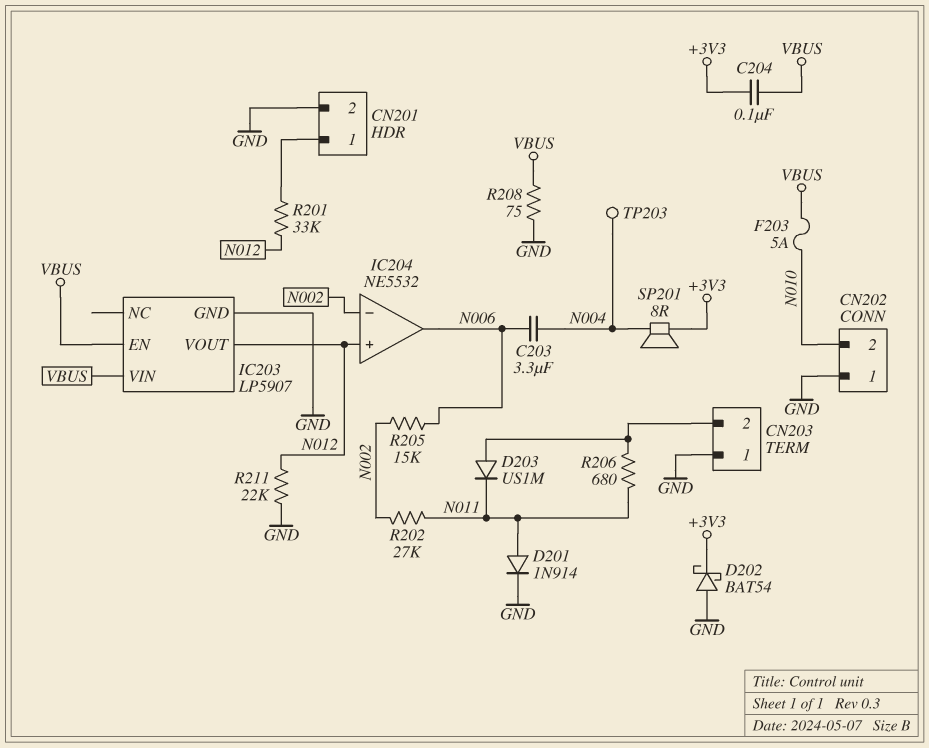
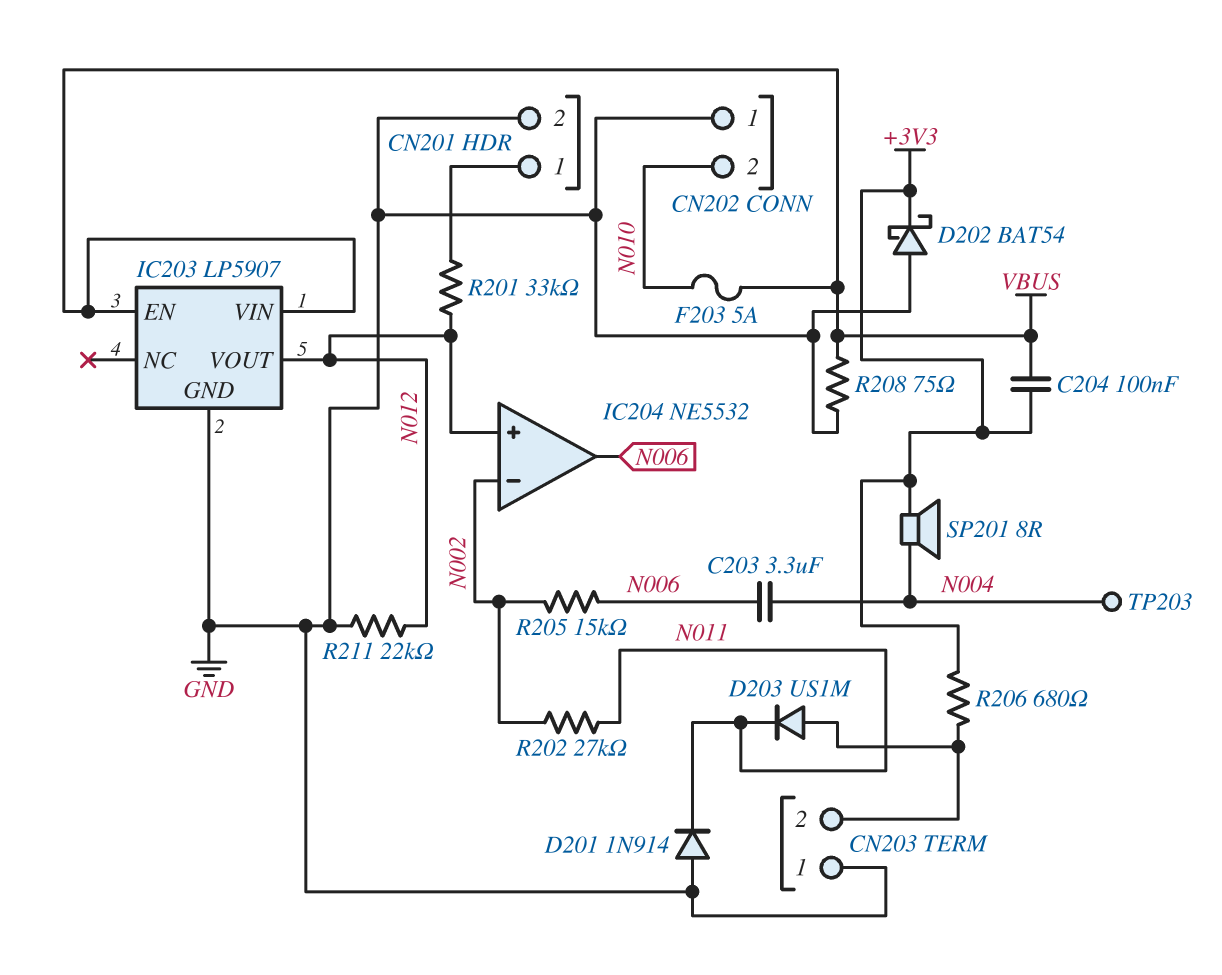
D201: diode 1N914 (A N011, K GND) -> diode 1N914 (A GND, K N011)
R206: 680 (CN203/2, N011) -> 680 (+3V3, CN203/2)

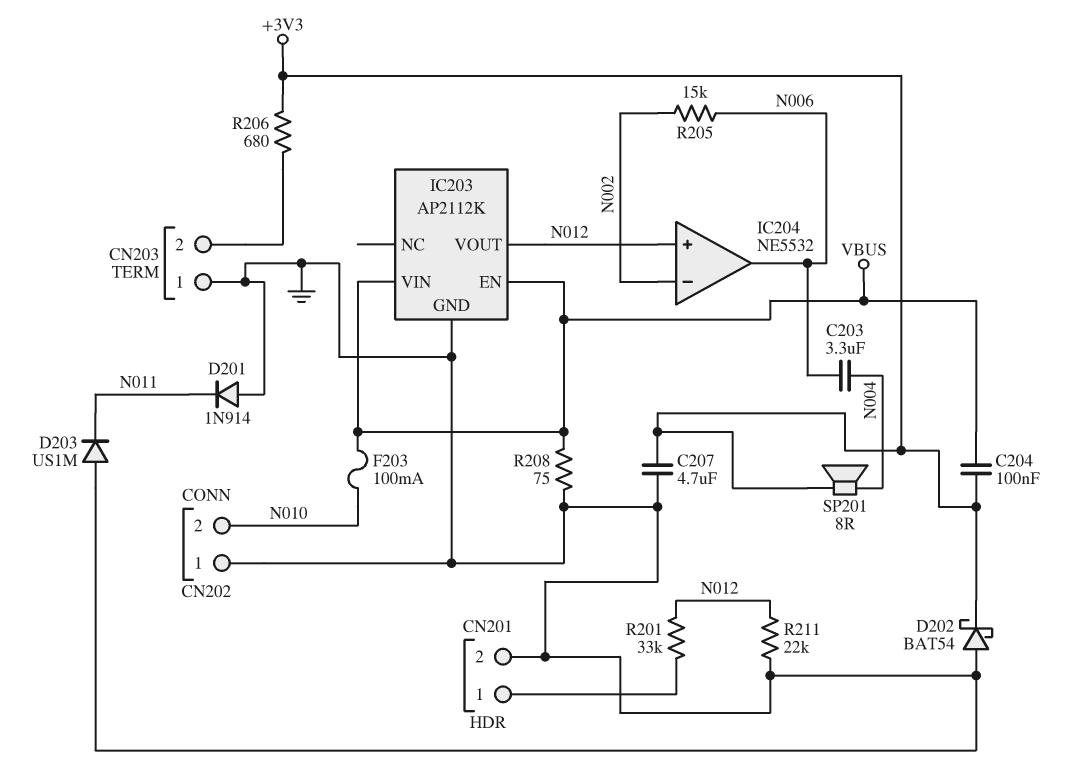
C207: none -> 4.7uF (+3V3, GND)
D203: diode US1M (A CN203/2, K N011) -> diode US1M (A GND, K N011)
F203: 5A (N010, VBUS) -> 100mA (N010, VBUS)
IC203: LP5907 -> AP2112K
R202: 27k (N002, N011) -> none
TP203: test point (N004) -> none

